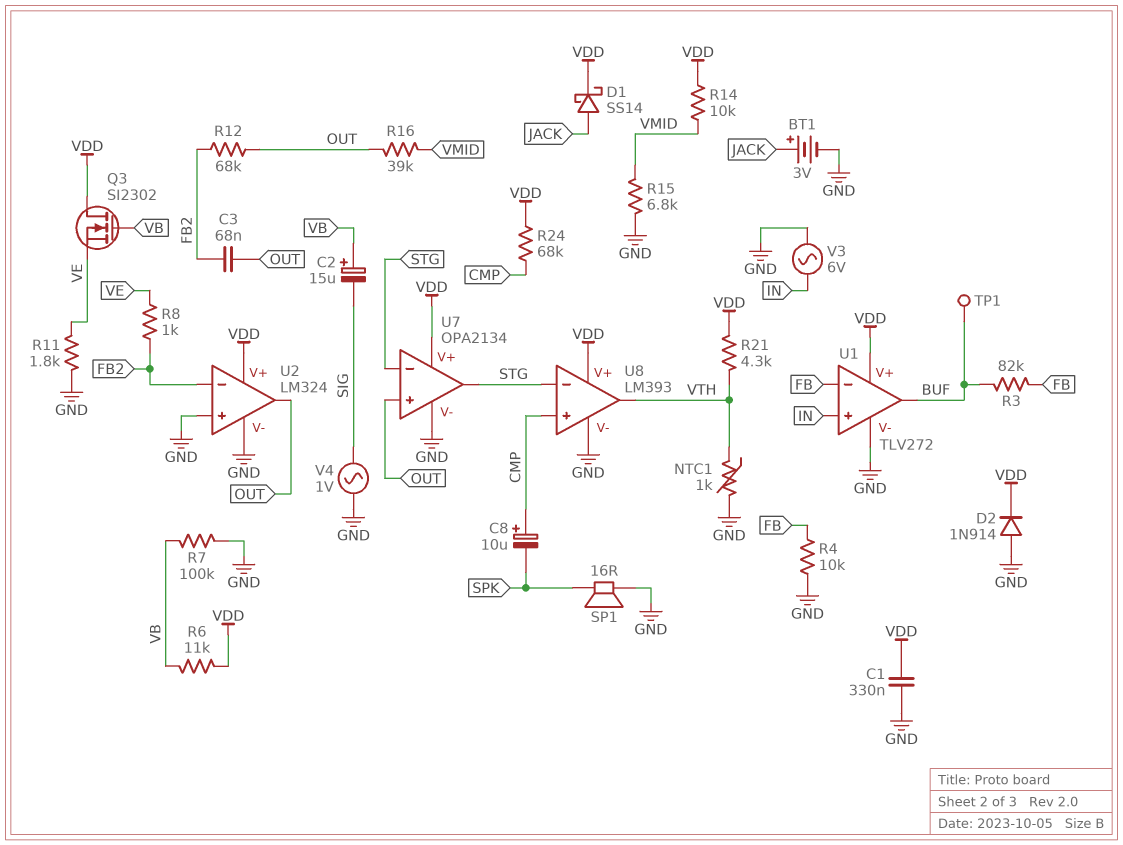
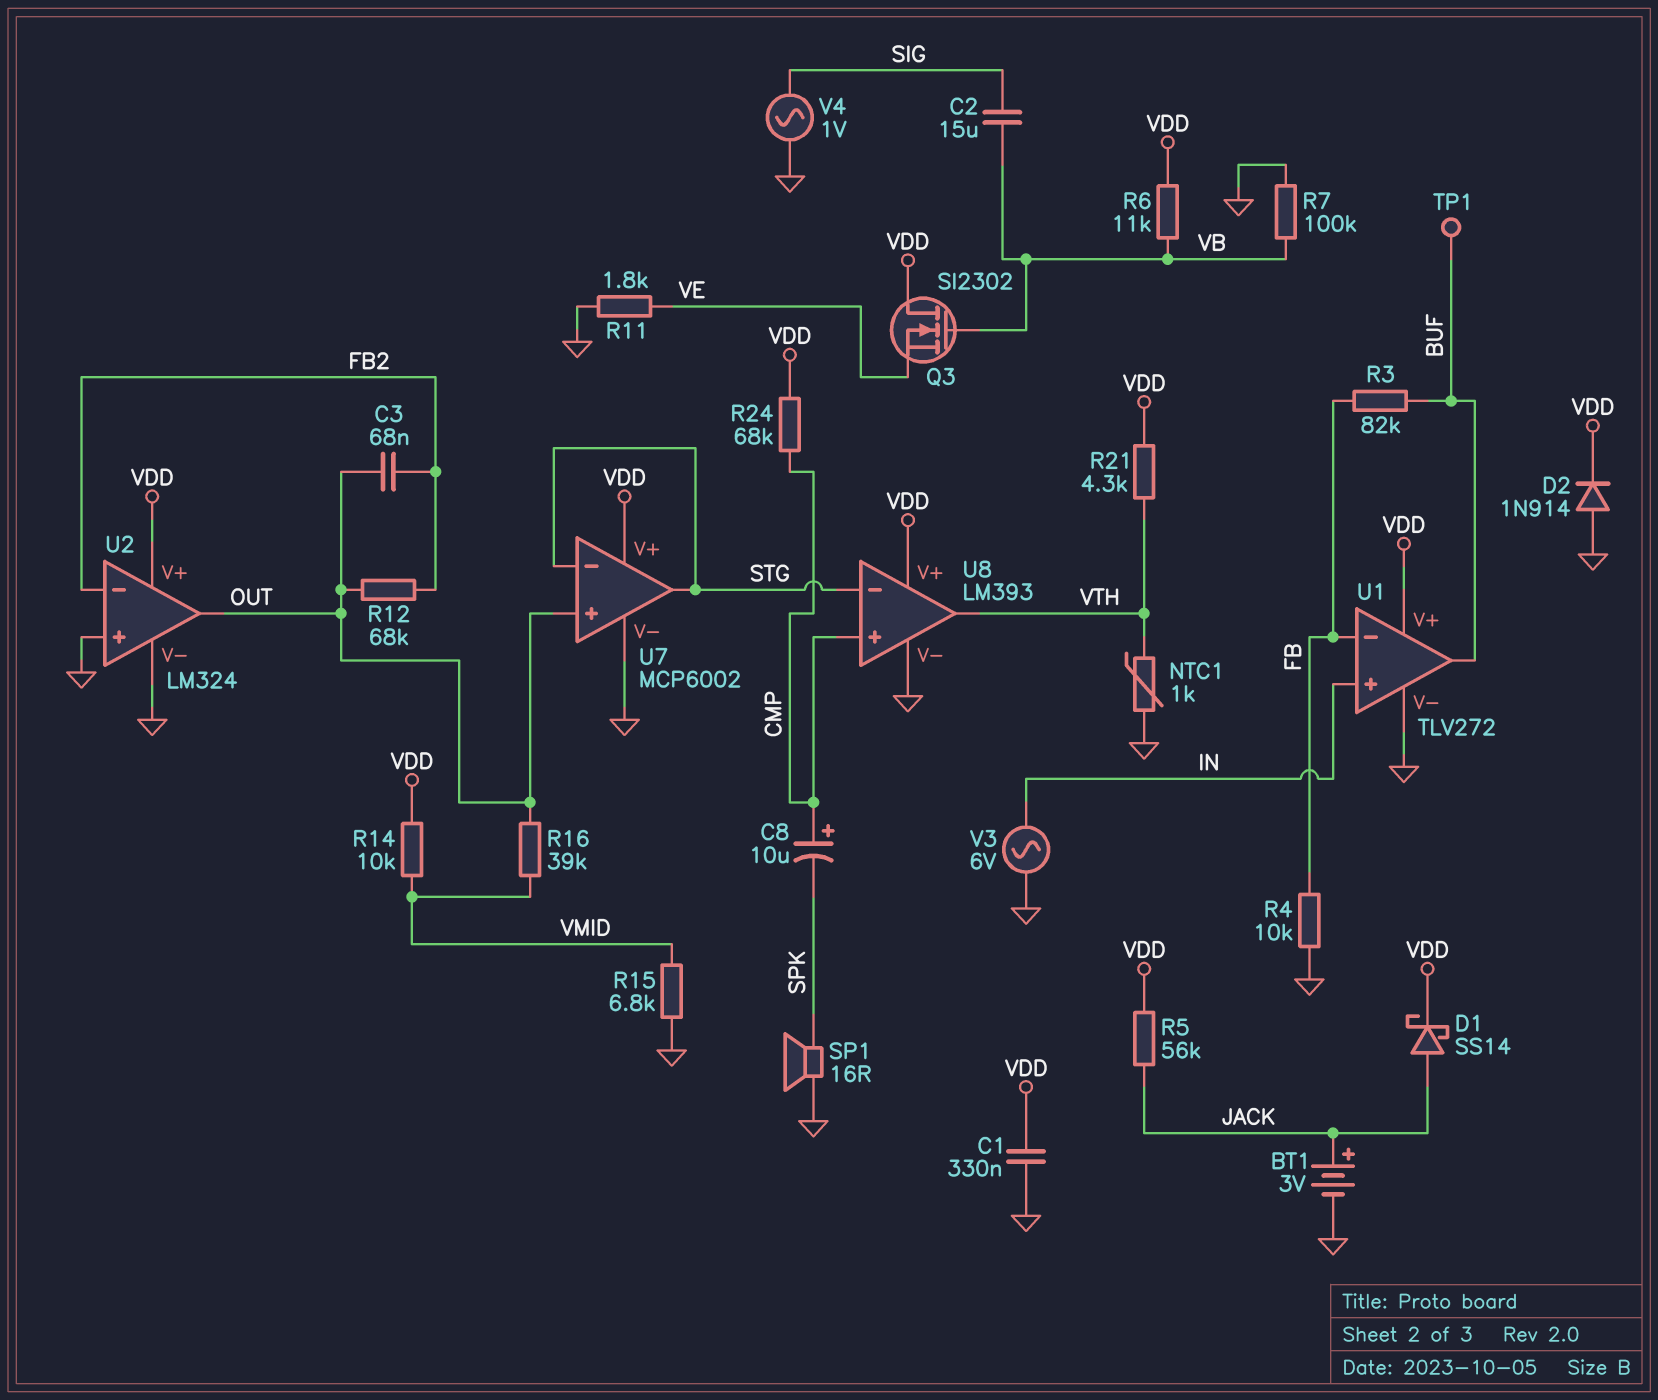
C2: 15uF (plus VB, minus SIG) -> 15uF (SIG, VB)
R5: none -> 56k (JACK, VDD)
R8: 1k (FB2, VE) -> none
U7: OPA2134 -> MCP6002

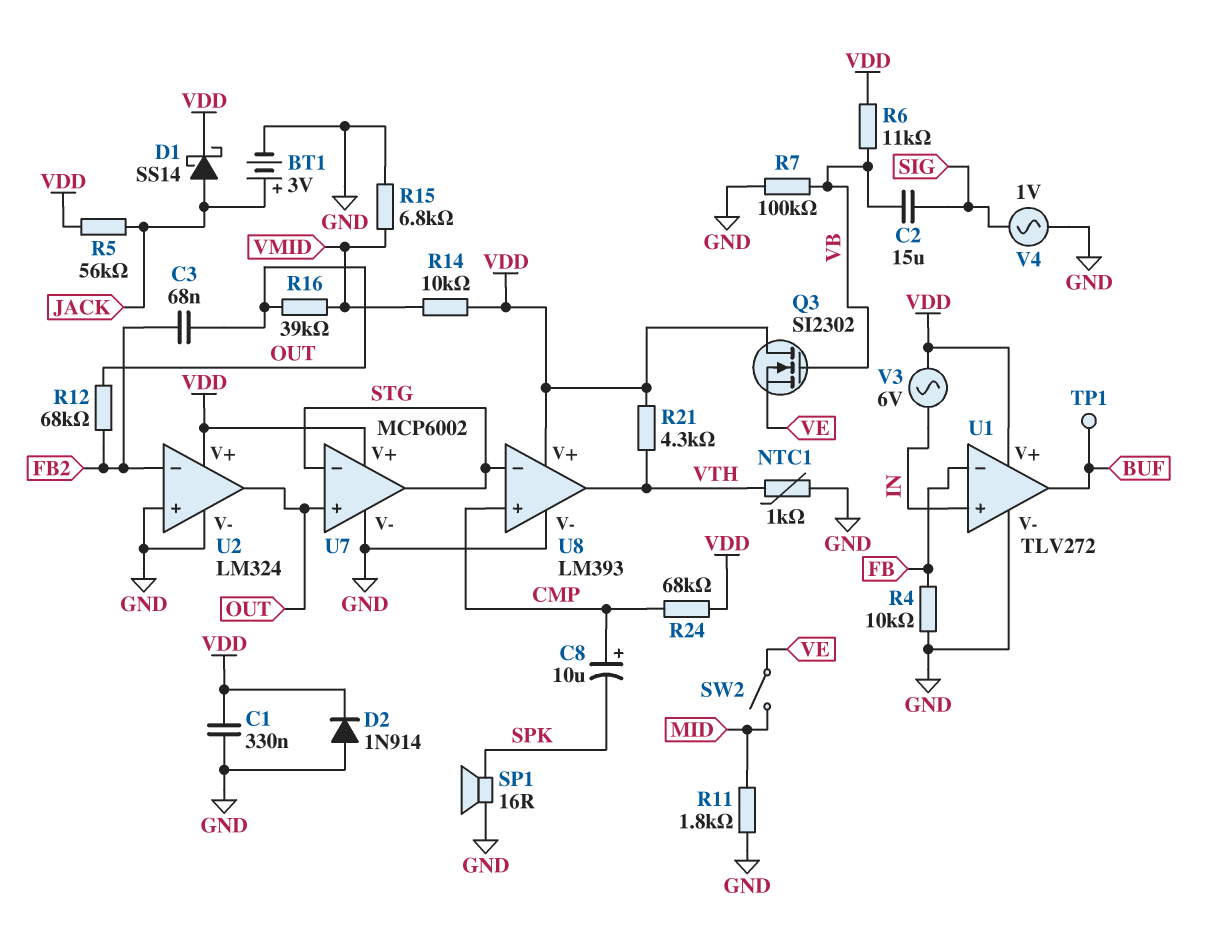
R3: 82k (BUF, FB) -> none
R11: 1.8k (GND, VE) -> 1.8k (GND, MID)
SW2: none -> switch (MID, VE)
V3: AC 6V (GND, IN) -> AC 6V (IN, VDD)

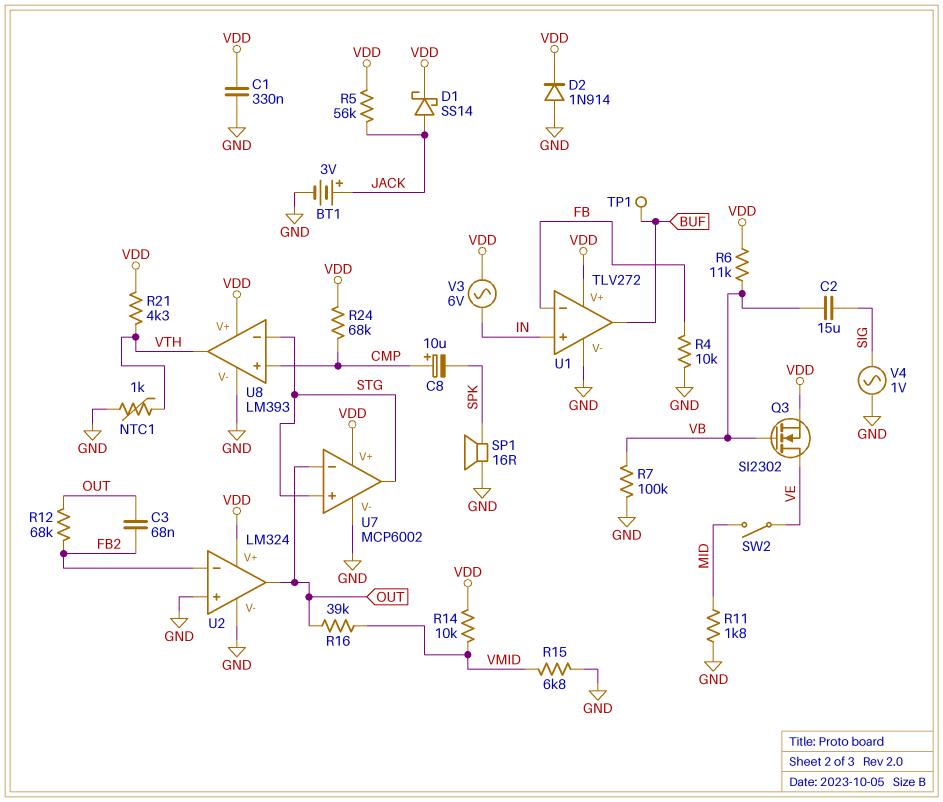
Q3: NMOS SI2302 (G VB, D VDD, S VE) -> NMOS SI2302 (G VB, D VE, S VDD)
U7 pin in+: OUT -> STG
U7 pin in-: STG -> OUT

